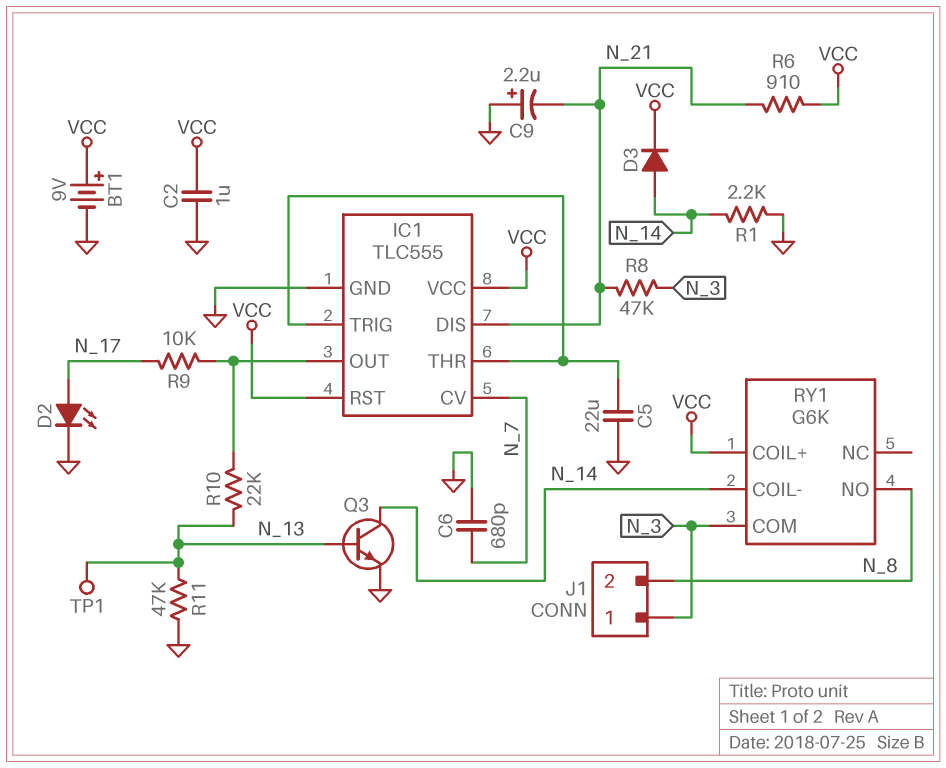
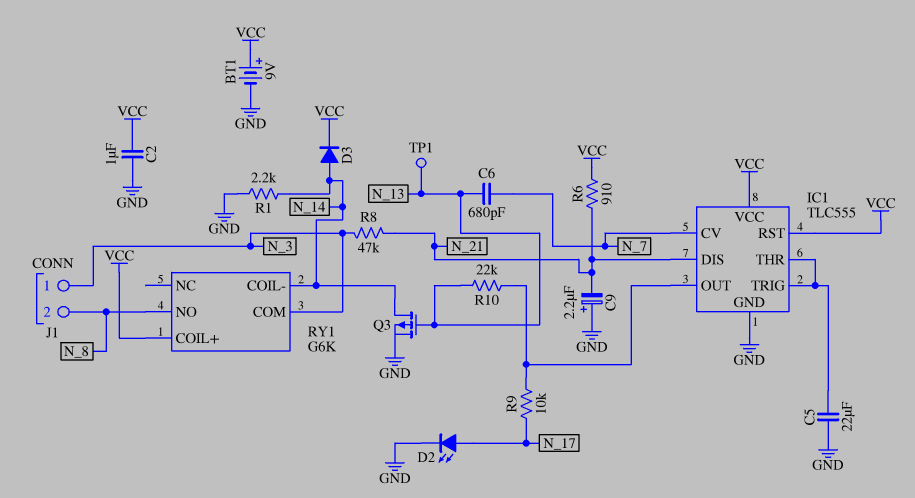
C6: 680pF (GND, N_7) -> 680pF (N_7, N_13)
Q3: NPN (B N_13, C N_14, E GND) -> PMOS (G N_13, D N_14, S GND)
R11: 47k (GND, N_13) -> none

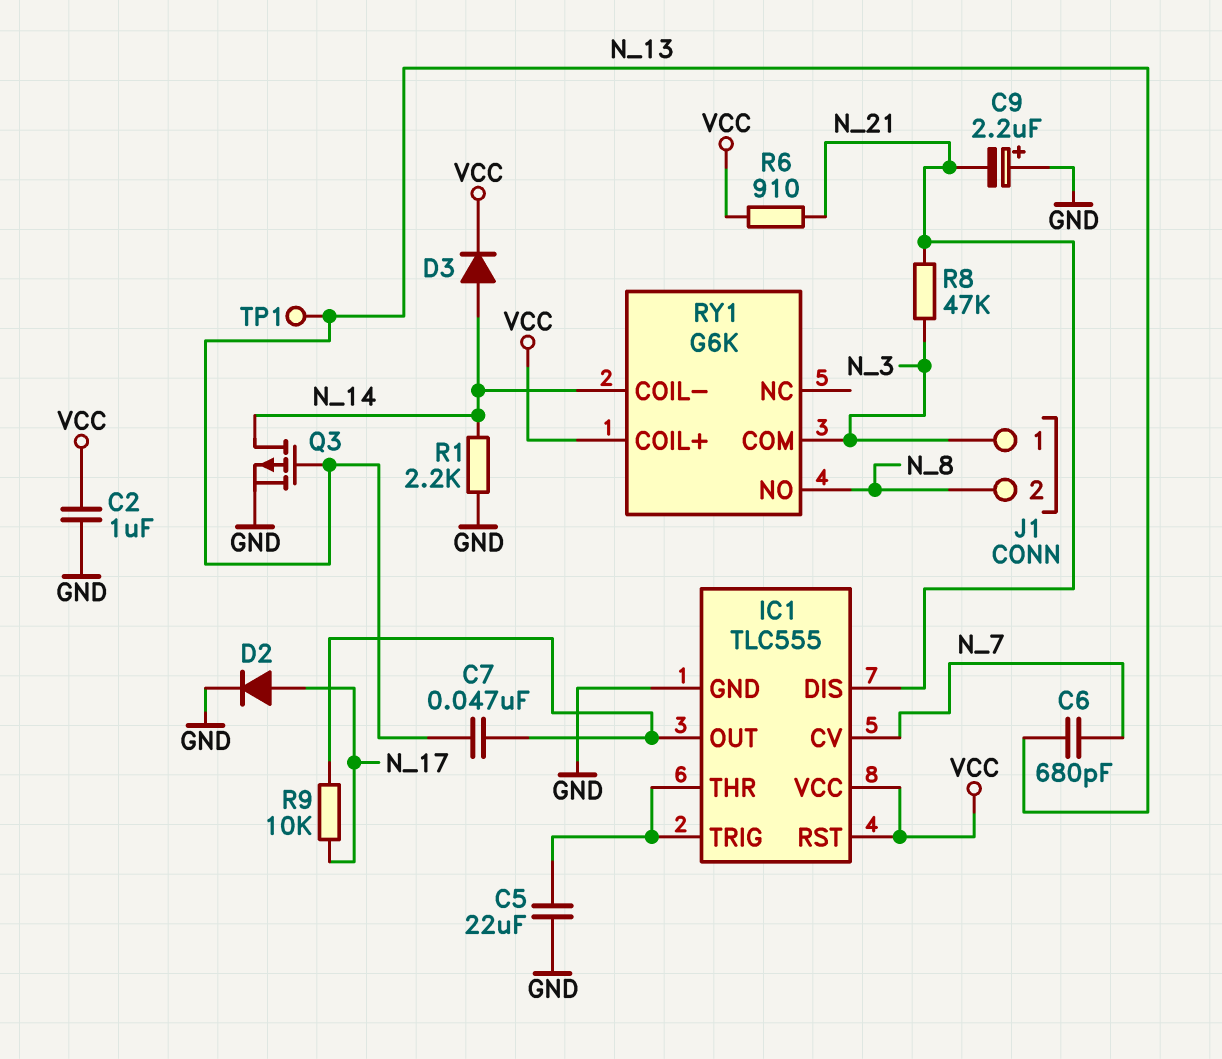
BT1: 9V (plus VCC, minus GND) -> none
C7: none -> 47nF (IC1/OUT, N_13)
D2: LED (A N_17, K GND) -> diode (A N_17, K GND)
R10: 22k (IC1/OUT, N_13) -> none

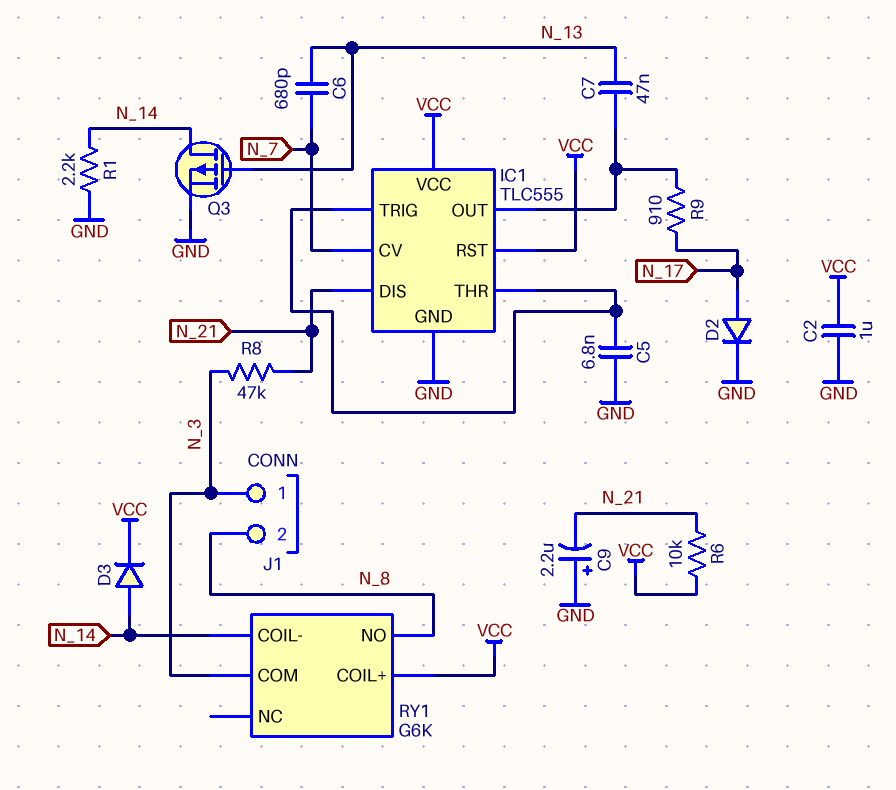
C5: 22uF (GND, IC1/THR) -> 6.8nF (GND, IC1/THR)
R6: 910 (N_21, VCC) -> 10k (N_21, VCC)
R9: 10k (IC1/OUT, N_17) -> 910 (IC1/OUT, N_17)
TP1: test point (N_13) -> none

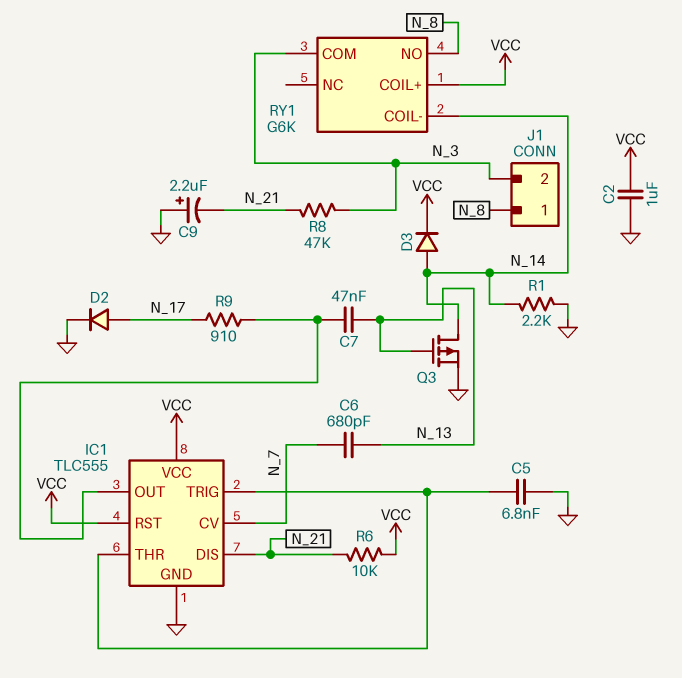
J1 pin 1: N_3 -> N_8
J1 pin 2: N_8 -> N_3

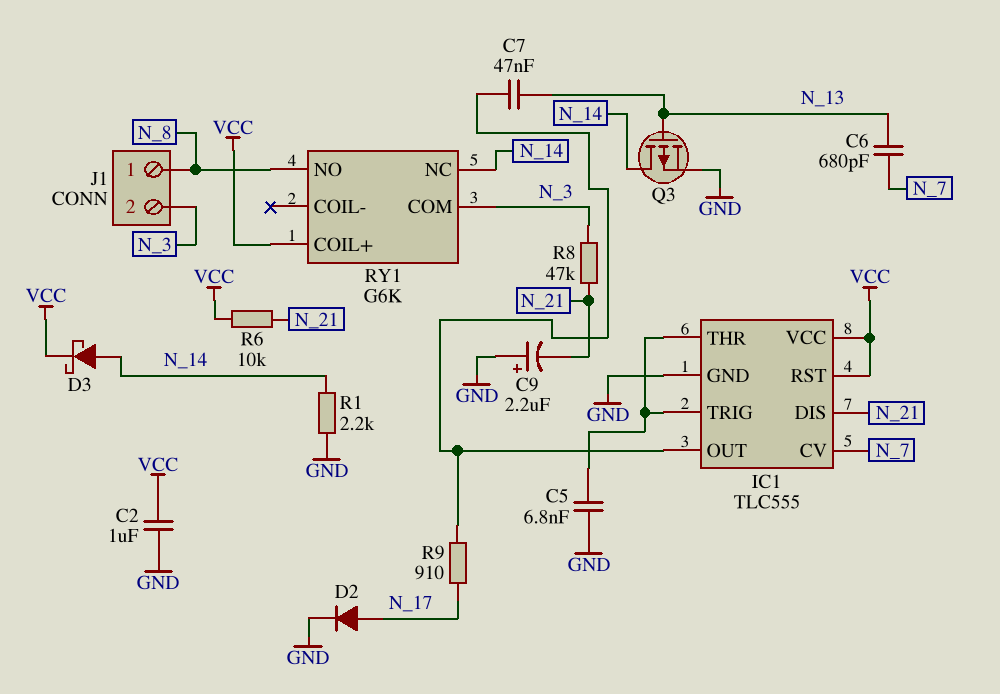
D3: diode (A N_14, K VCC) -> schottky (A N_14, K VCC)
RY1 pin COIL-: N_14 -> none
RY1 pin NC: none -> N_14

